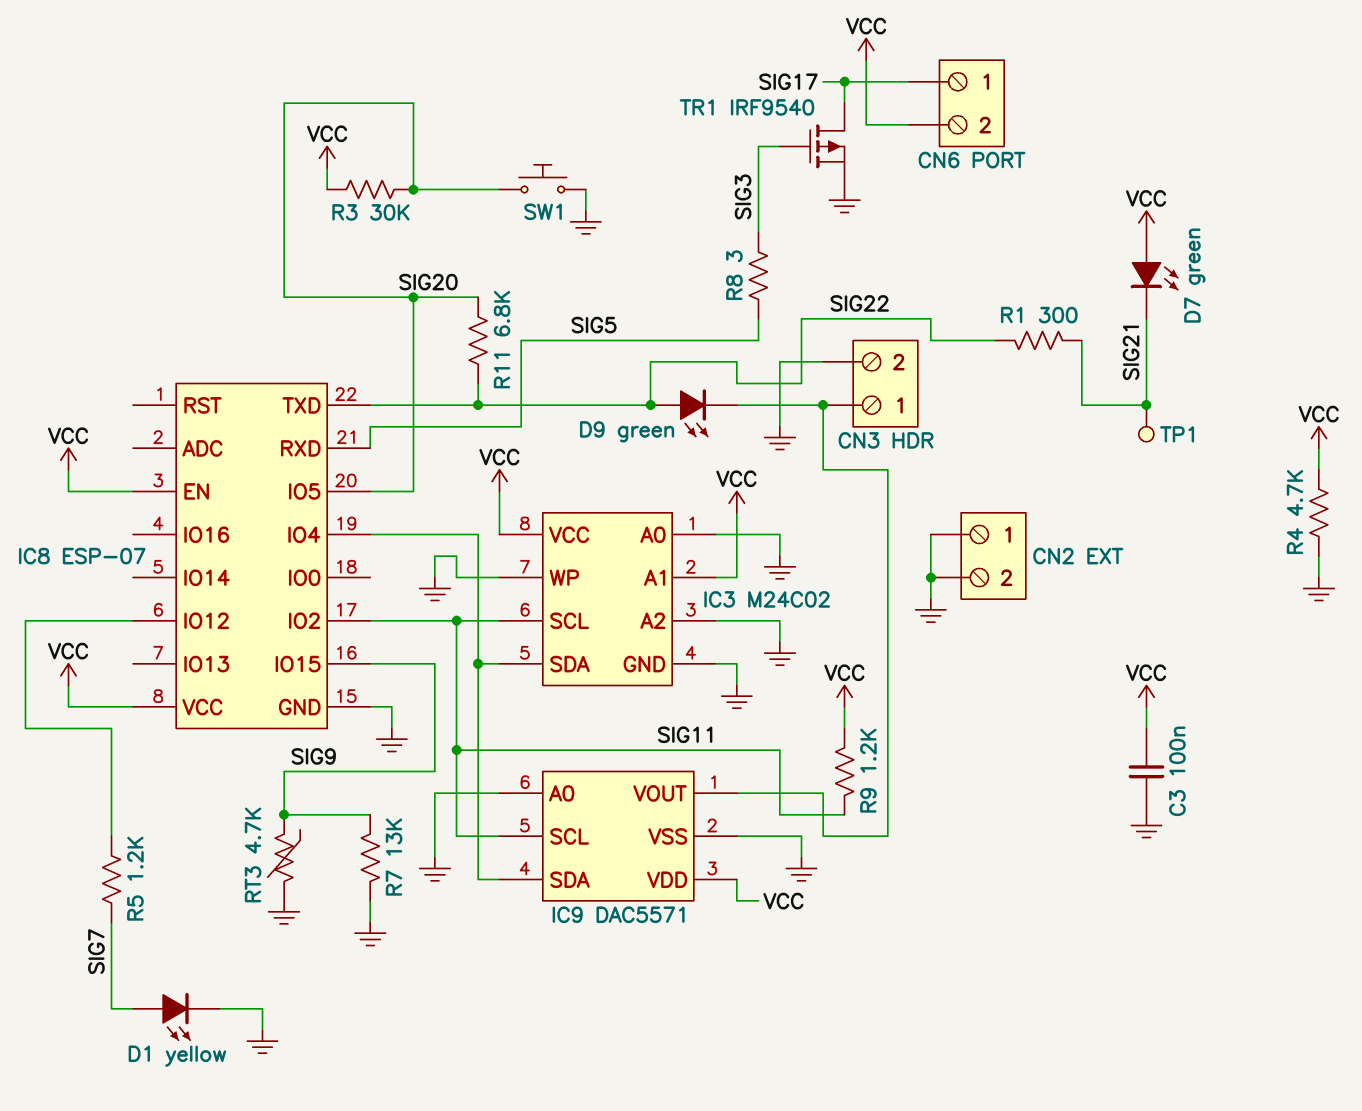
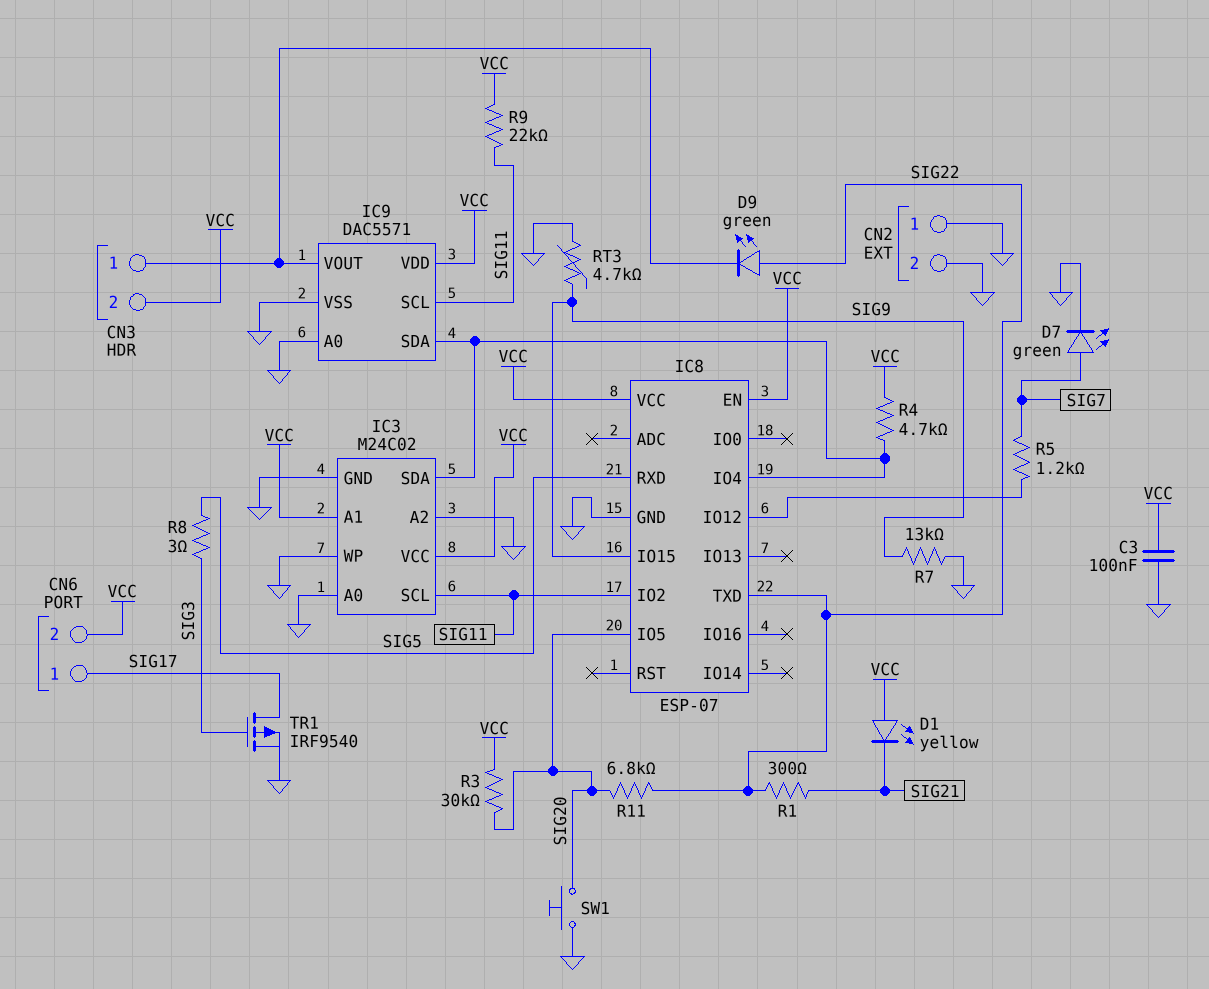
CN3 pin 2: GND -> VCC
D1: LED yellow (A SIG7, K GND) -> LED yellow (A VCC, K SIG21)
D7: LED green (A VCC, K SIG21) -> LED green (A SIG7, K GND)
R4: 4.7k (GND, VCC) -> 4.7k (IC3/SDA, VCC)
R9: 1.2k (SIG11, VCC) -> 22k (SIG11, VCC)
TP1: test point (SIG21) -> none

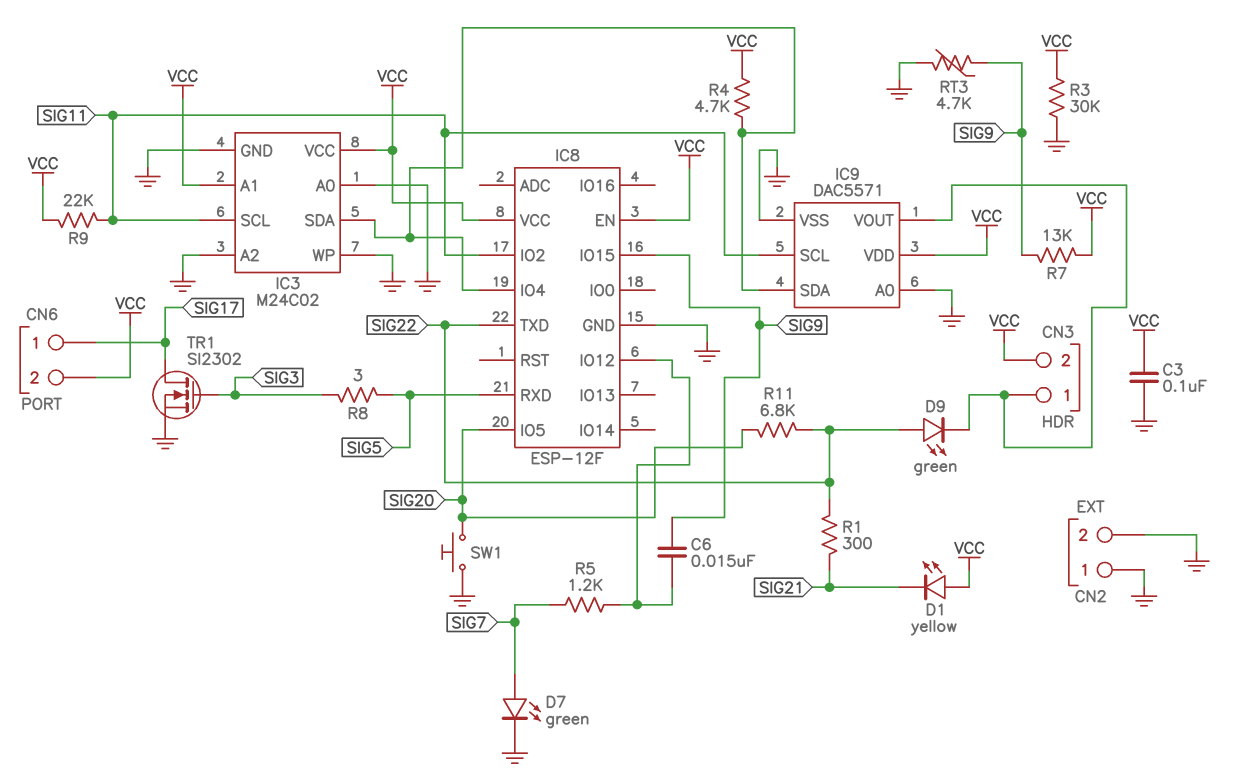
C6: none -> 15nF (IC8/IO12, SIG9)
IC8: ESP-07 -> ESP-12F
R3: 30k (SIG20, VCC) -> 30k (GND, VCC)
R7: 13k (GND, SIG9) -> 13k (SIG9, VCC)
TR1: PMOS IRF9540 (G SIG3, D SIG17, S GND) -> NMOS SI2302 (G SIG3, D SIG17, S GND)

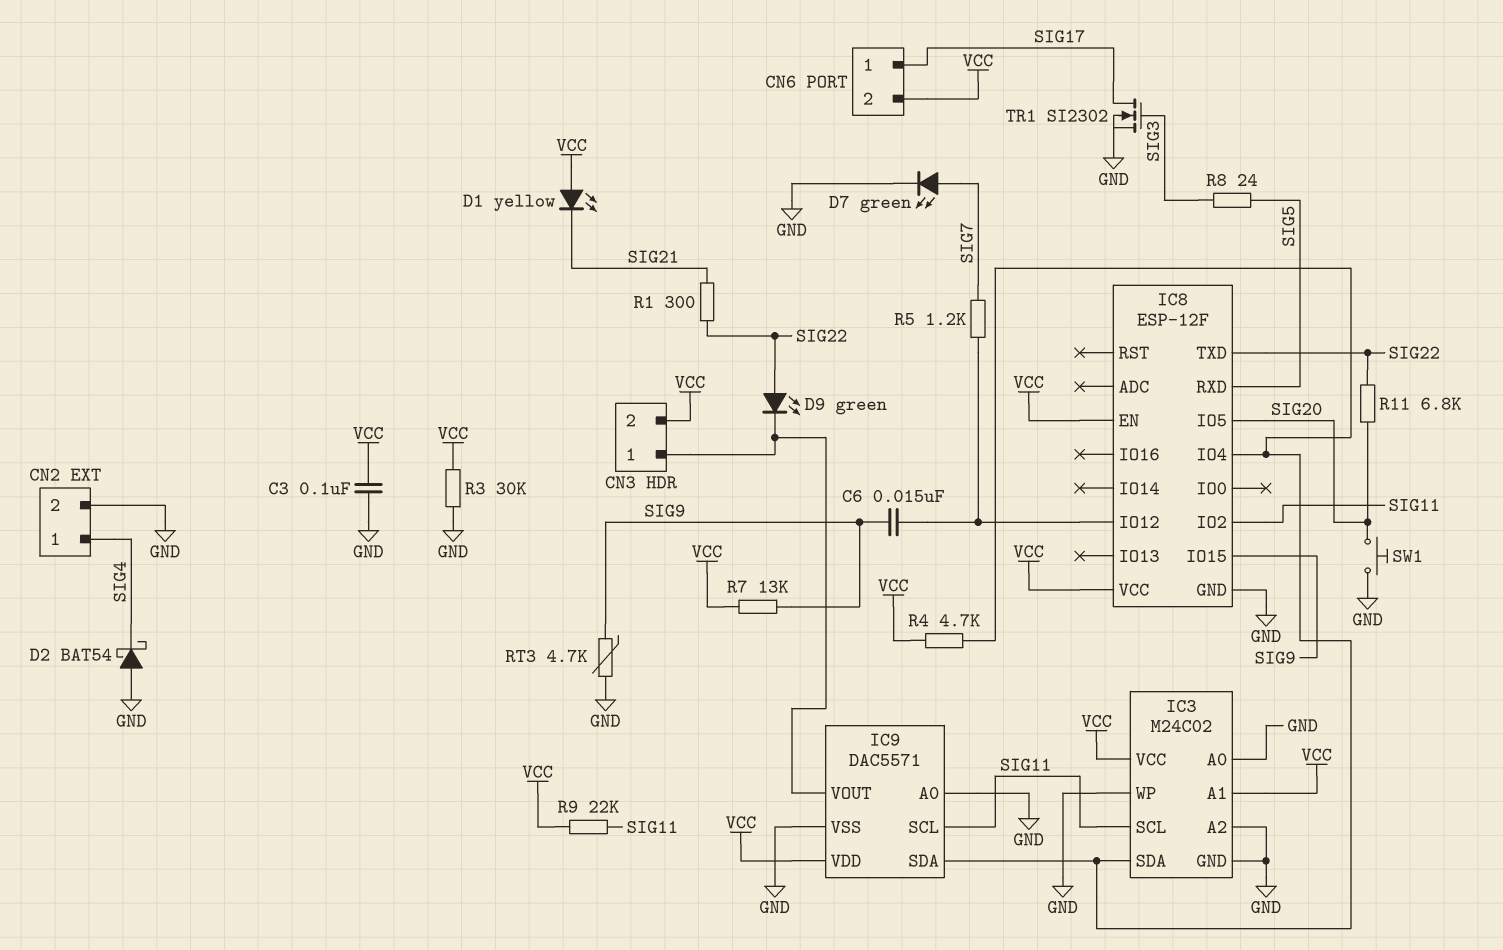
CN2 pin 1: GND -> SIG4
D2: none -> schottky BAT54 (A GND, K SIG4)
R8: 3 (SIG3, SIG5) -> 24 (SIG3, SIG5)

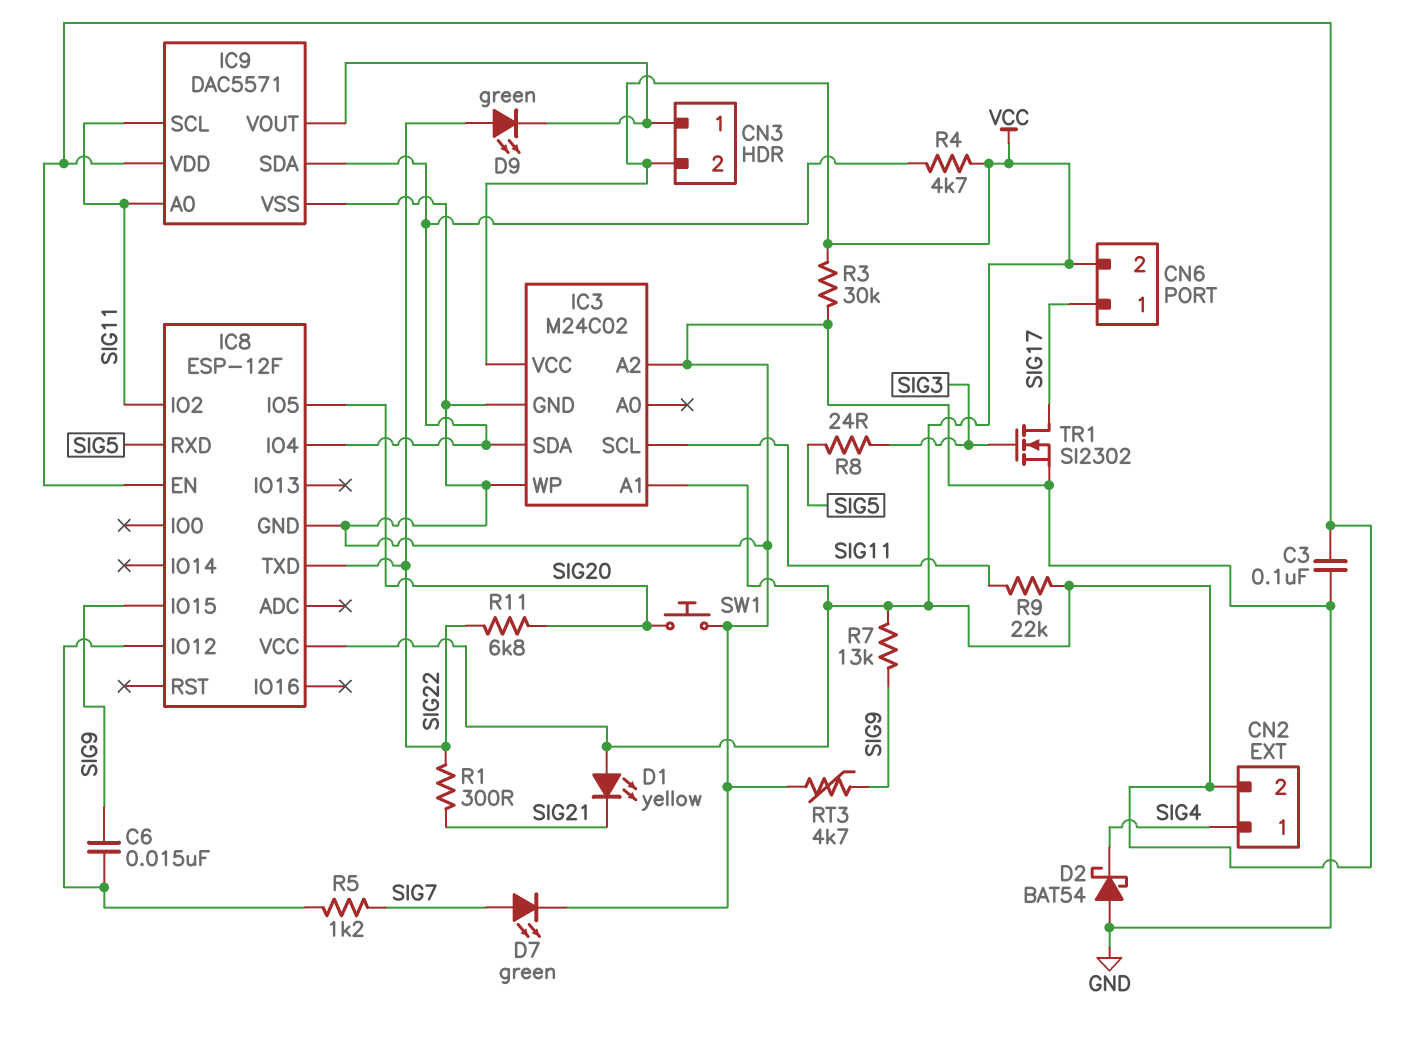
CN2 pin 2: GND -> VCC
IC3 pin A0: GND -> none
IC9 pin A0: GND -> SIG11

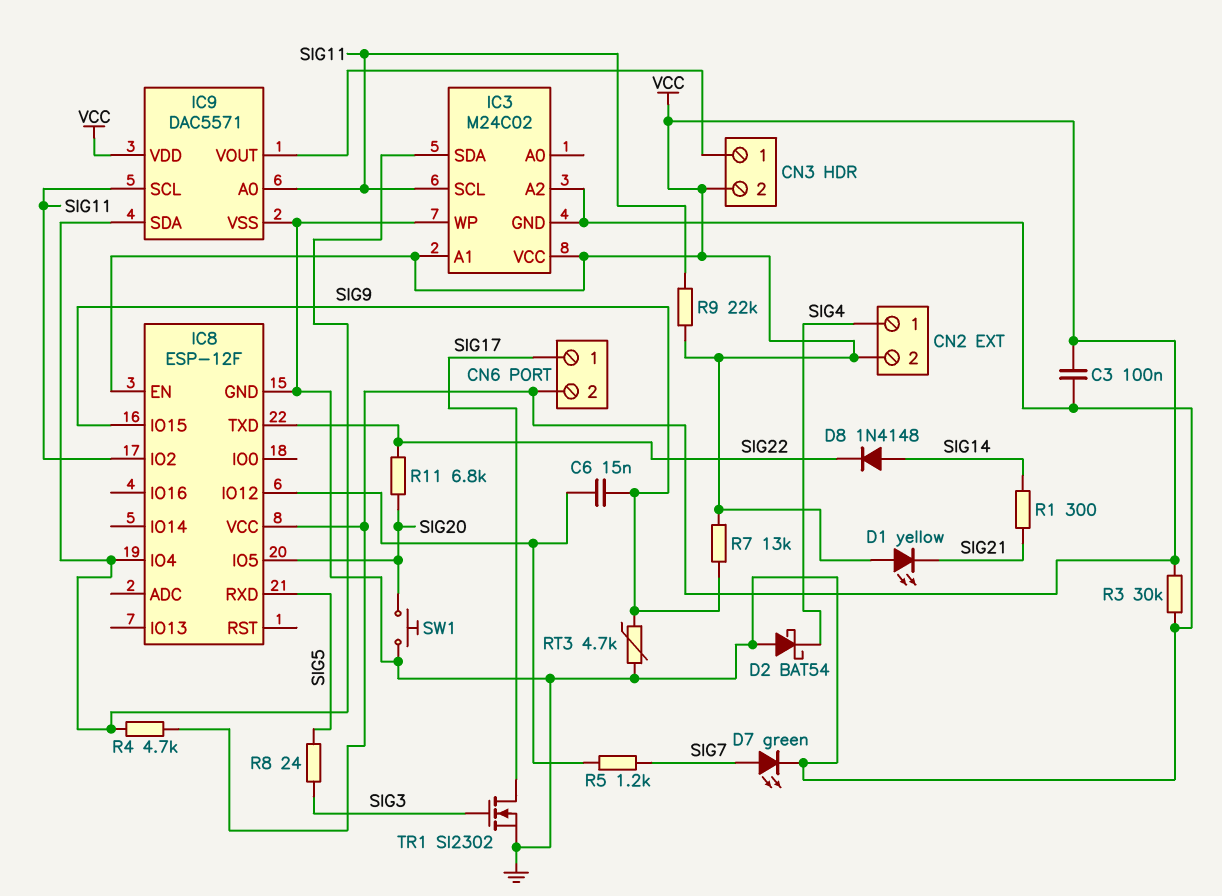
D8: none -> diode 1N4148 (A SIG14, K SIG22)
D9: LED green (A SIG22, K CN3/1) -> none
R1: 300 (SIG21, SIG22) -> 300 (SIG14, SIG21)

